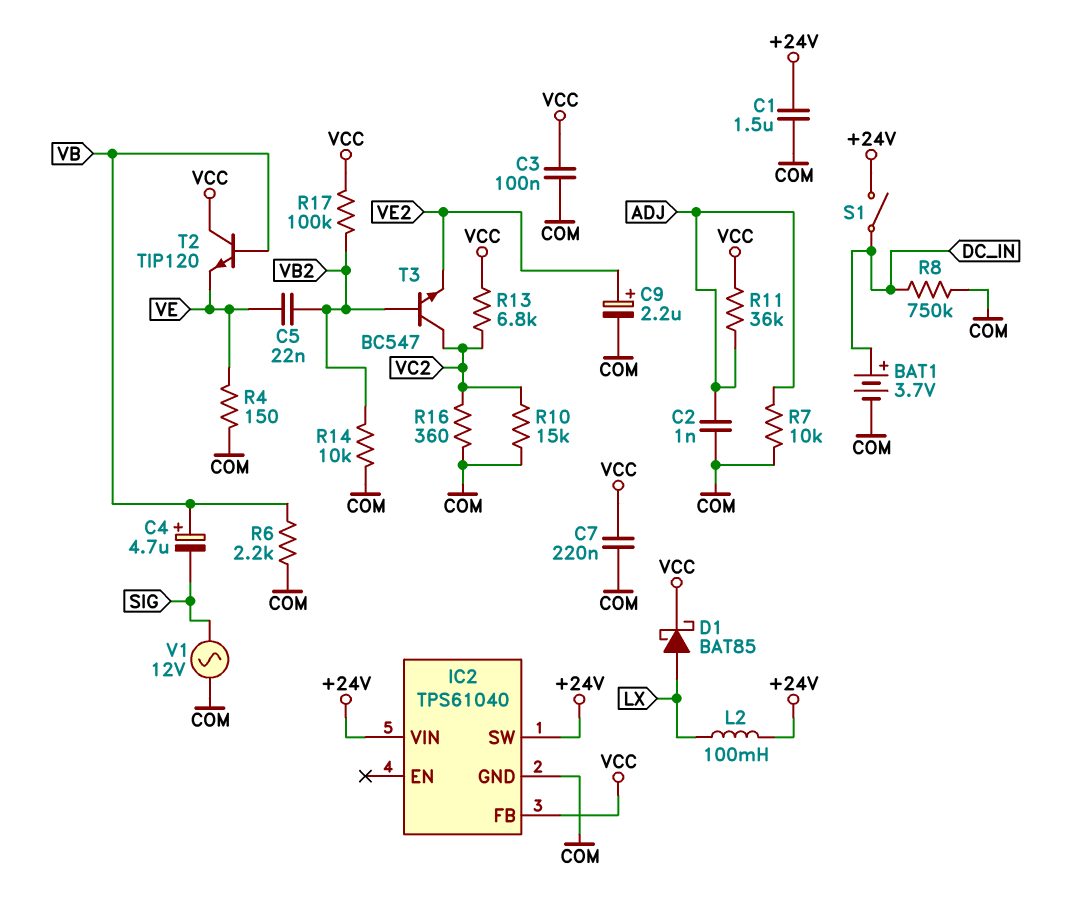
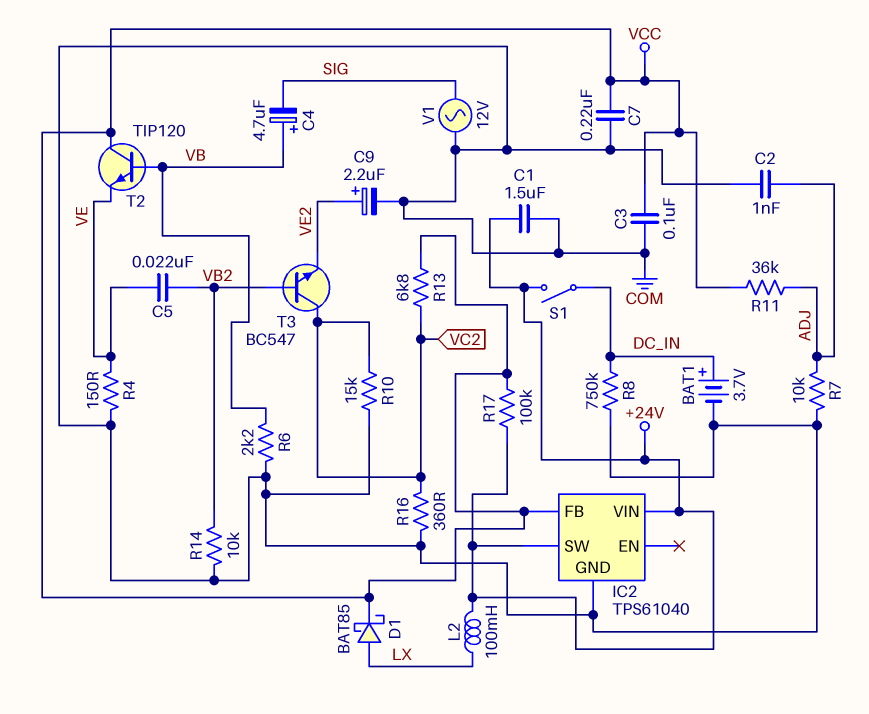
R17: 100k (VB2, VCC) -> 100k (+24V, VCC)

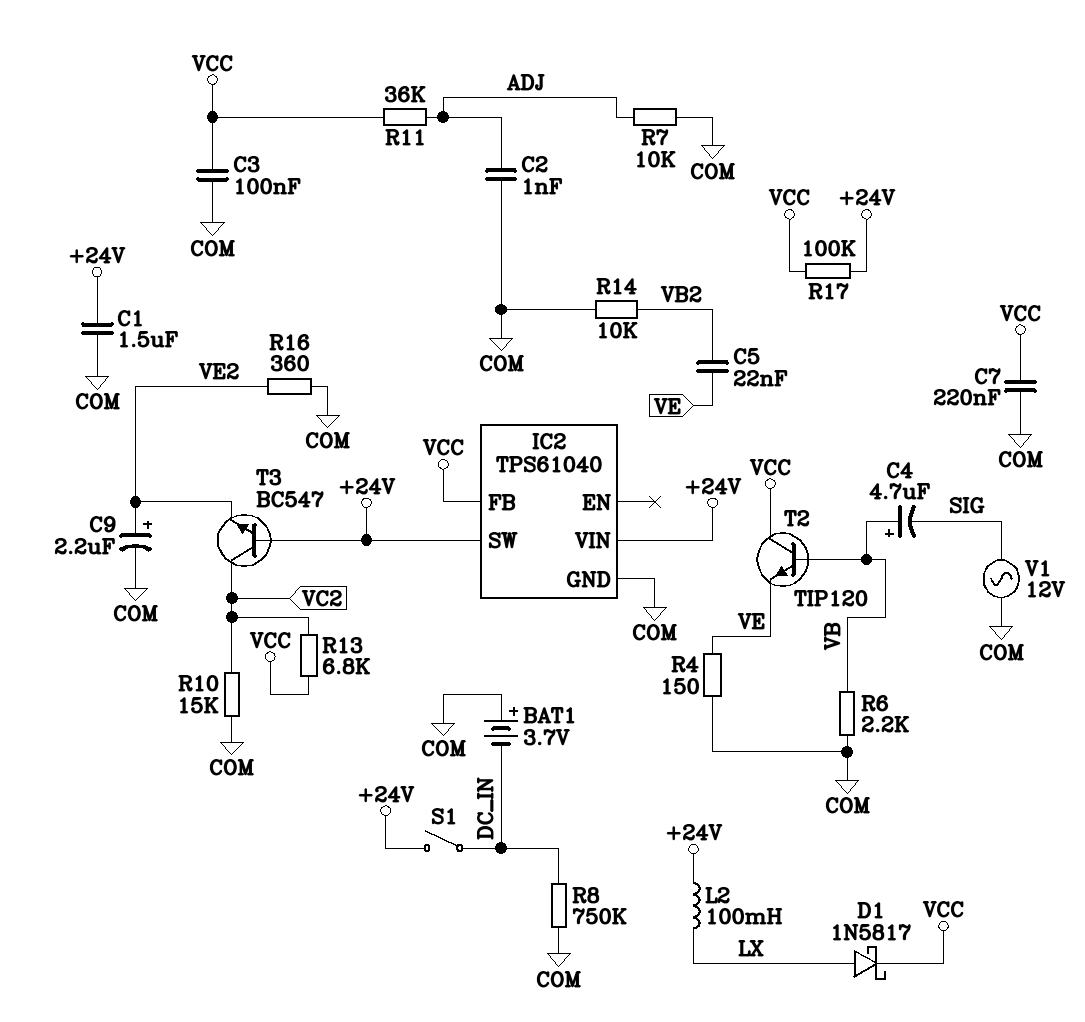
BAT1: 3.7V (plus DC_IN, minus COM) -> 3.7V (plus COM, minus DC_IN)
D1: schottky BAT85 (A LX, K VCC) -> schottky 1N5817 (A LX, K VCC)
R16: 360 (COM, VC2) -> 360 (COM, VE2)
T3: NPN BC547 (B VB2, C VC2, E VE2) -> NPN BC547 (B +24V, C VC2, E VE2)

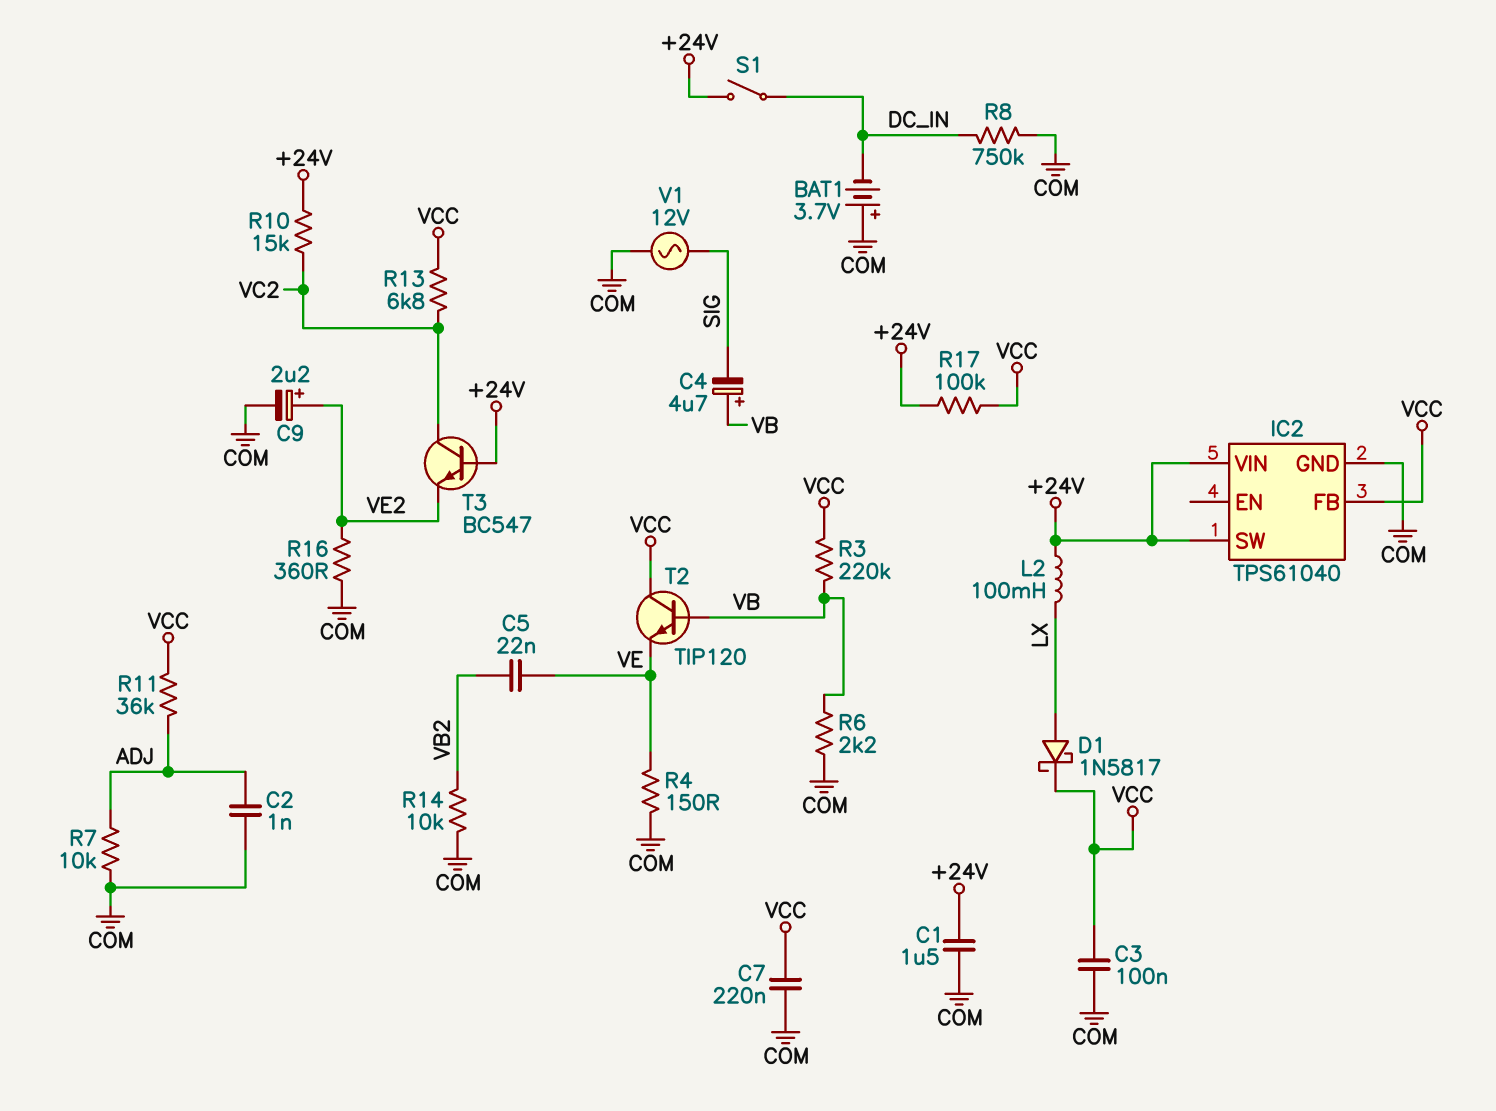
R3: none -> 220k (VB, VCC)
R10: 15k (COM, VC2) -> 15k (+24V, VC2)

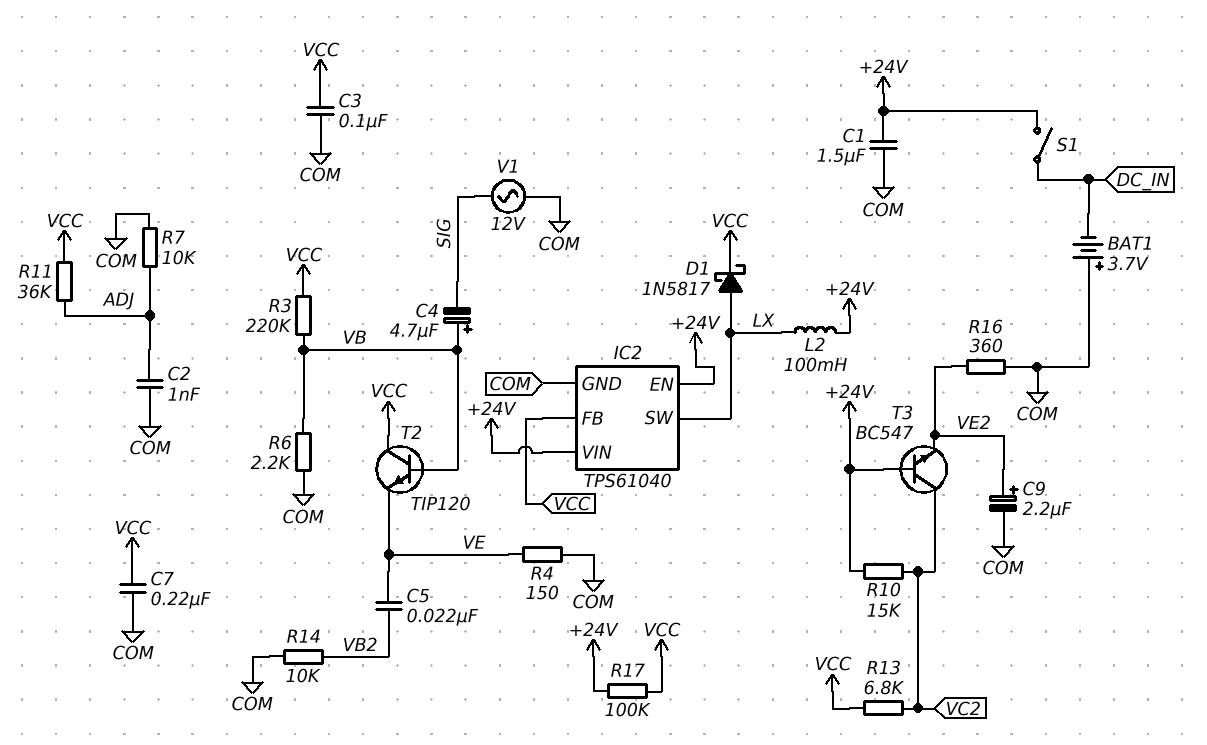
IC2 pin EN: none -> +24V
IC2 pin SW: +24V -> LX
R8: 750k (COM, DC_IN) -> none

